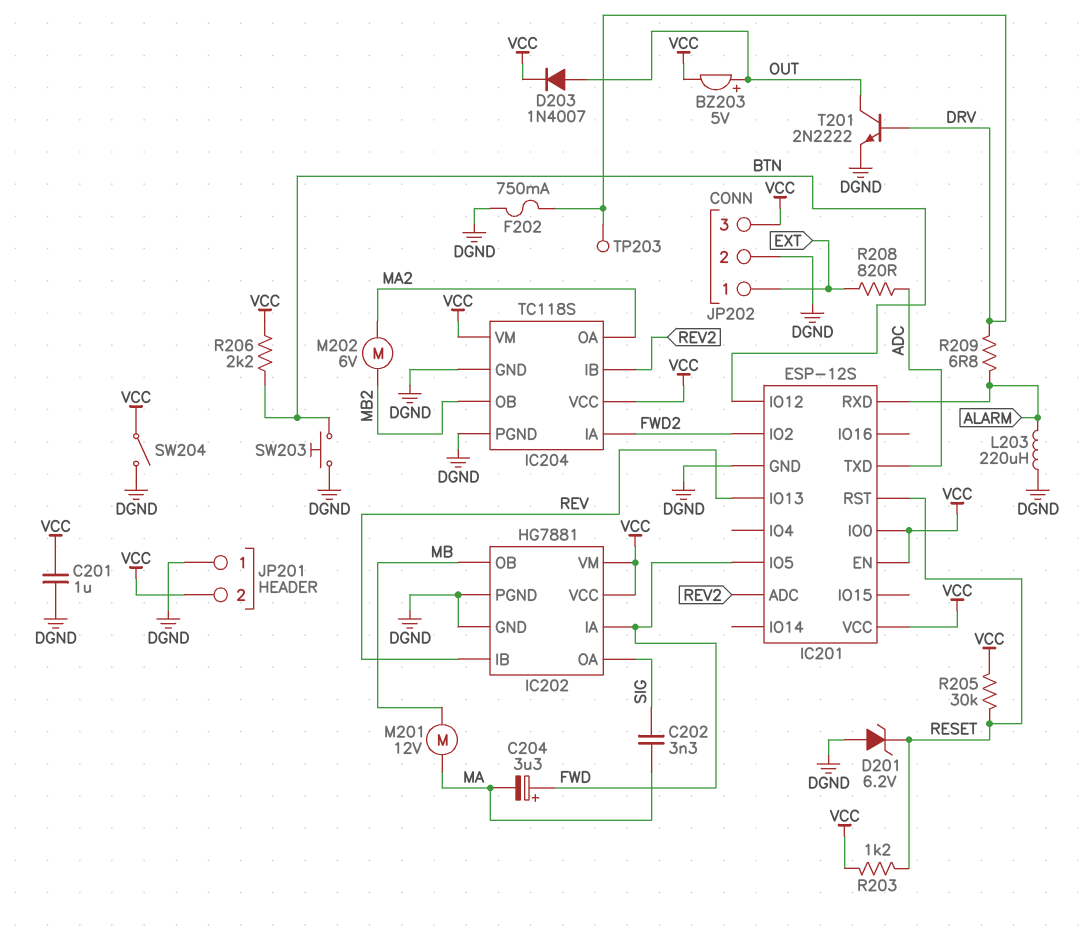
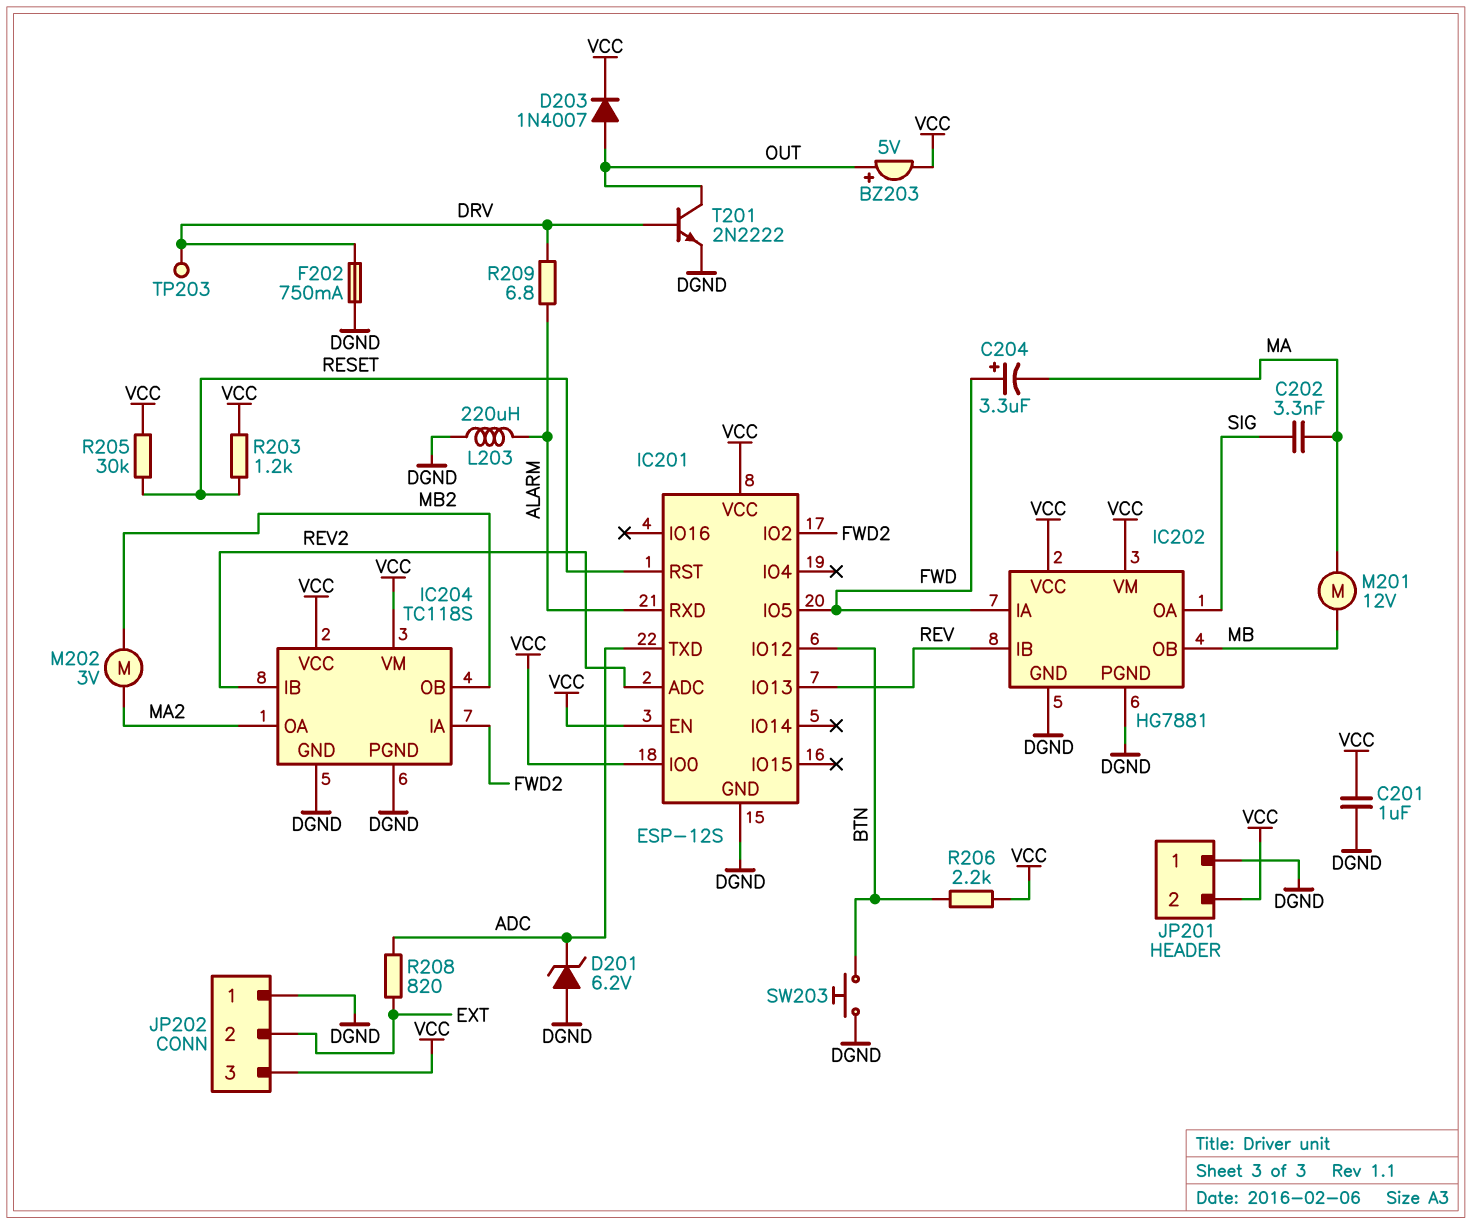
D201: zener 6.2V (A DGND, K RESET) -> zener 6.2V (A DGND, K ADC)
JP202 pin 1: EXT -> DGND
JP202 pin 2: DGND -> EXT
M202: motor 6V (MA2, MB2) -> motor 3V (MA2, MB2)
SW204: switch (DGND, VCC) -> none

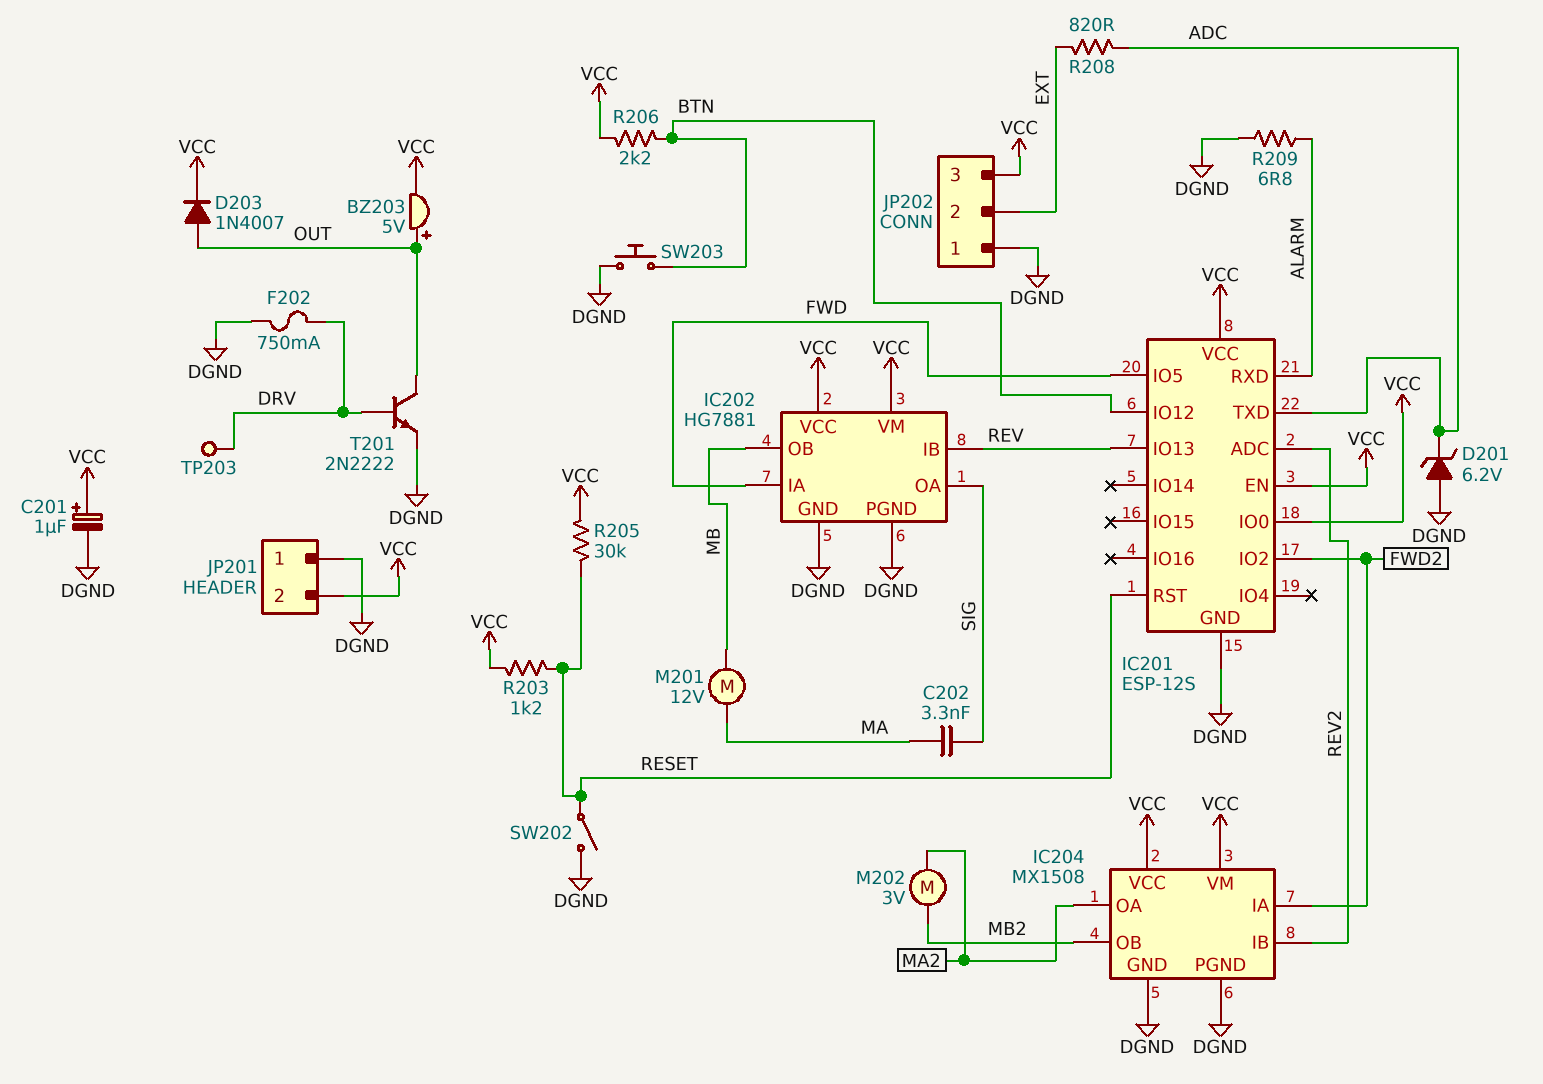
C201: 1uF (DGND, VCC) -> 1uF (plus VCC, minus DGND)
C204: 3.3uF (plus FWD, minus MA) -> none
IC204: TC118S -> MX1508
L203: 220uH (ALARM, DGND) -> none
R209: 6.8 (ALARM, DRV) -> 6.8 (ALARM, DGND)
SW202: none -> switch (DGND, RESET)

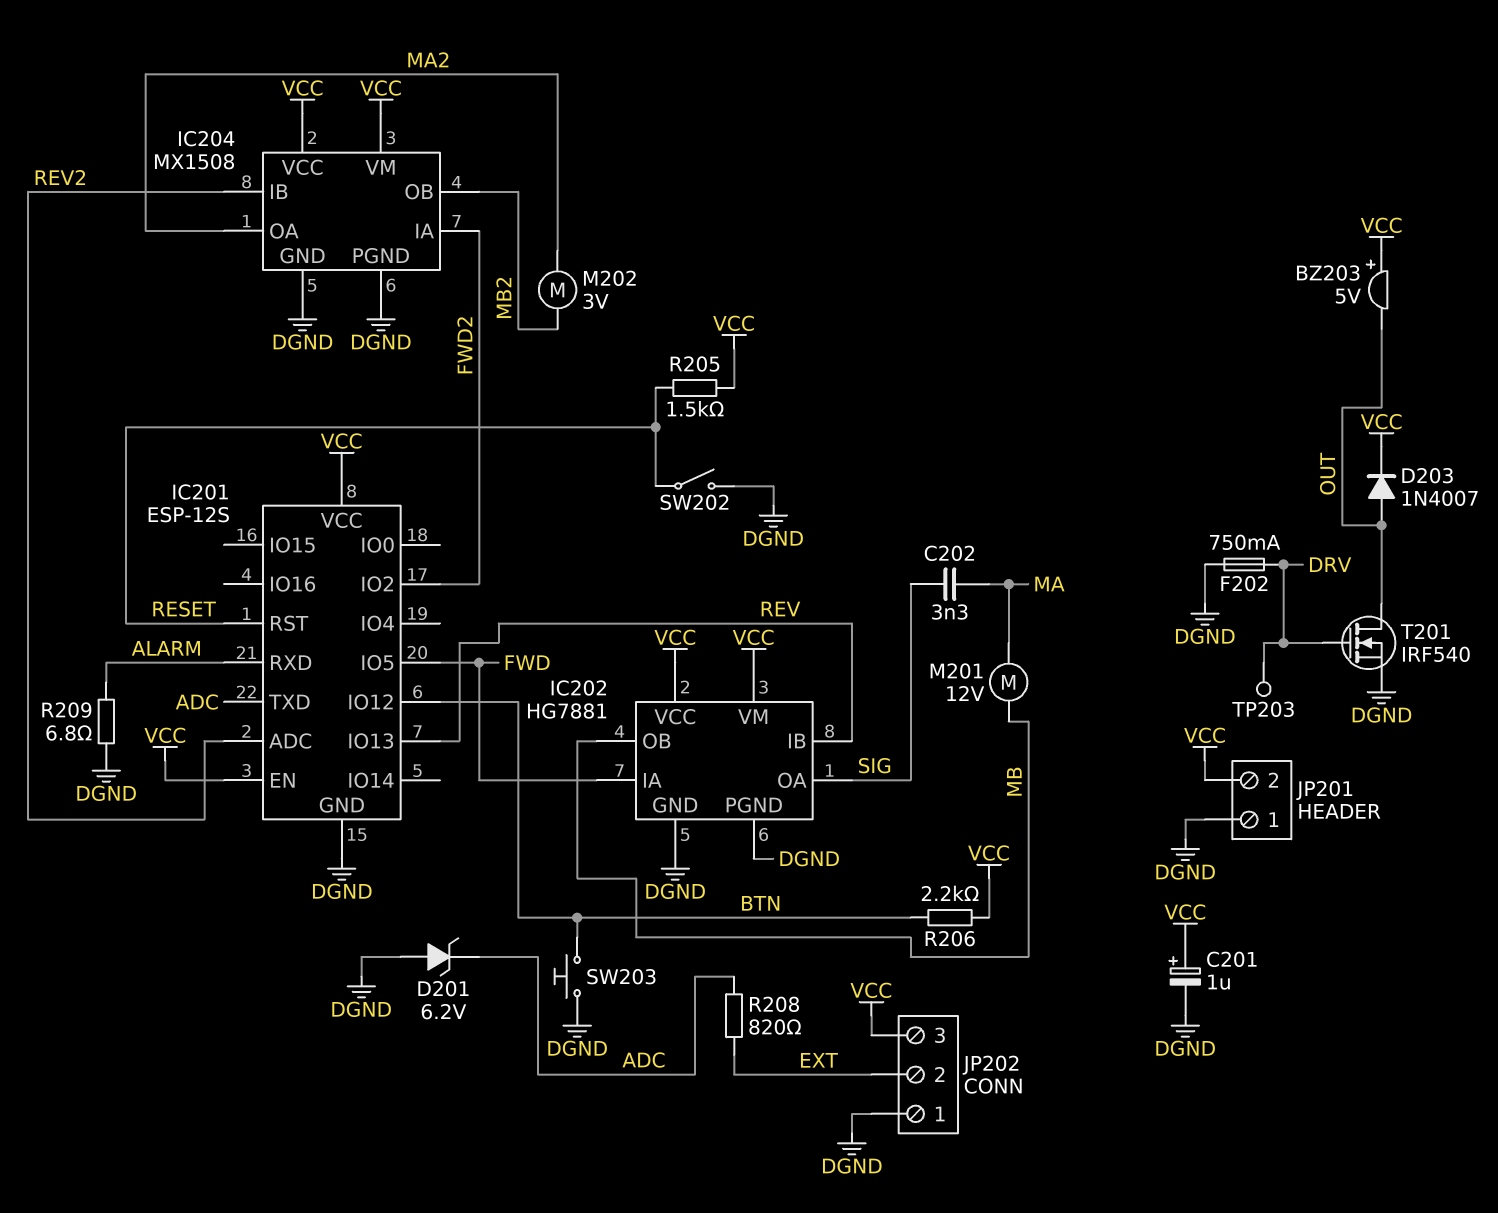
BZ203: buzzer 5V (plus OUT, minus VCC) -> buzzer 5V (plus VCC, minus OUT)
IC201 pin IO0: VCC -> none
R203: 1.2k (RESET, VCC) -> none
R205: 30k (RESET, VCC) -> 1.5k (RESET, VCC)
T201: NPN 2N2222 (B DRV, C OUT, E DGND) -> NMOS IRF540 (G DRV, D OUT, S DGND)

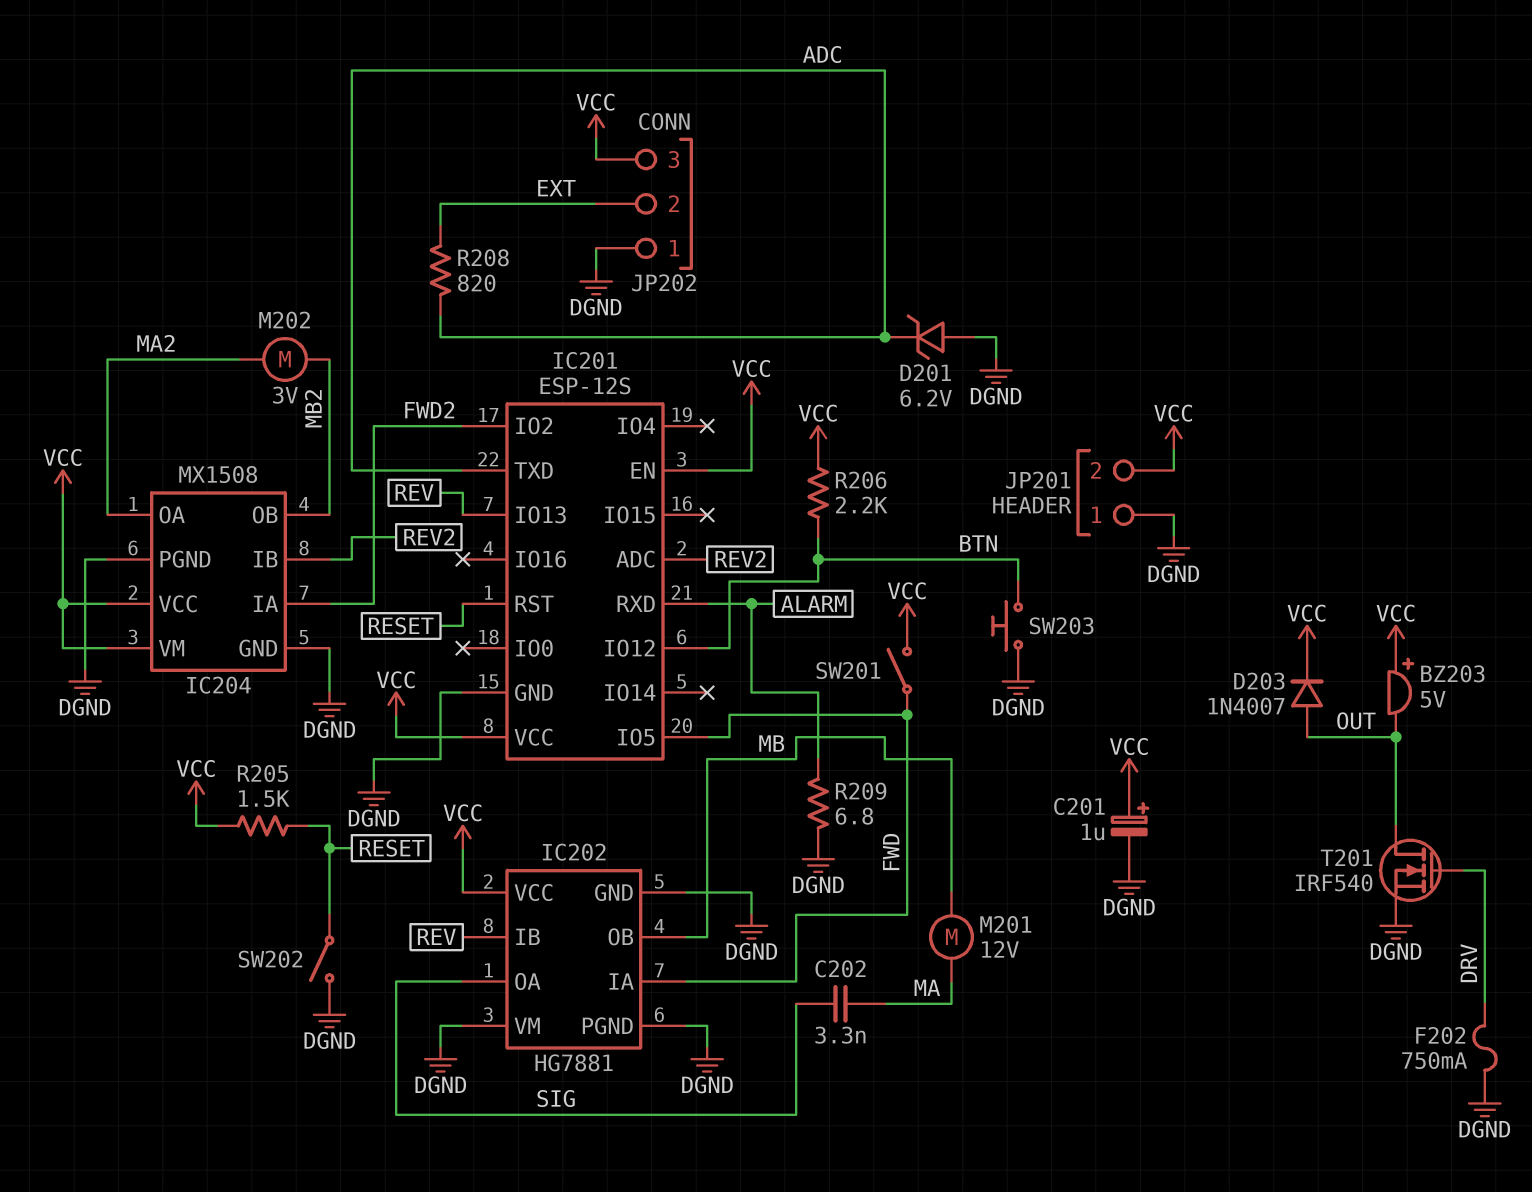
IC202 pin VM: VCC -> DGND
SW201: none -> switch (FWD, VCC)
TP203: test point (DRV) -> none

